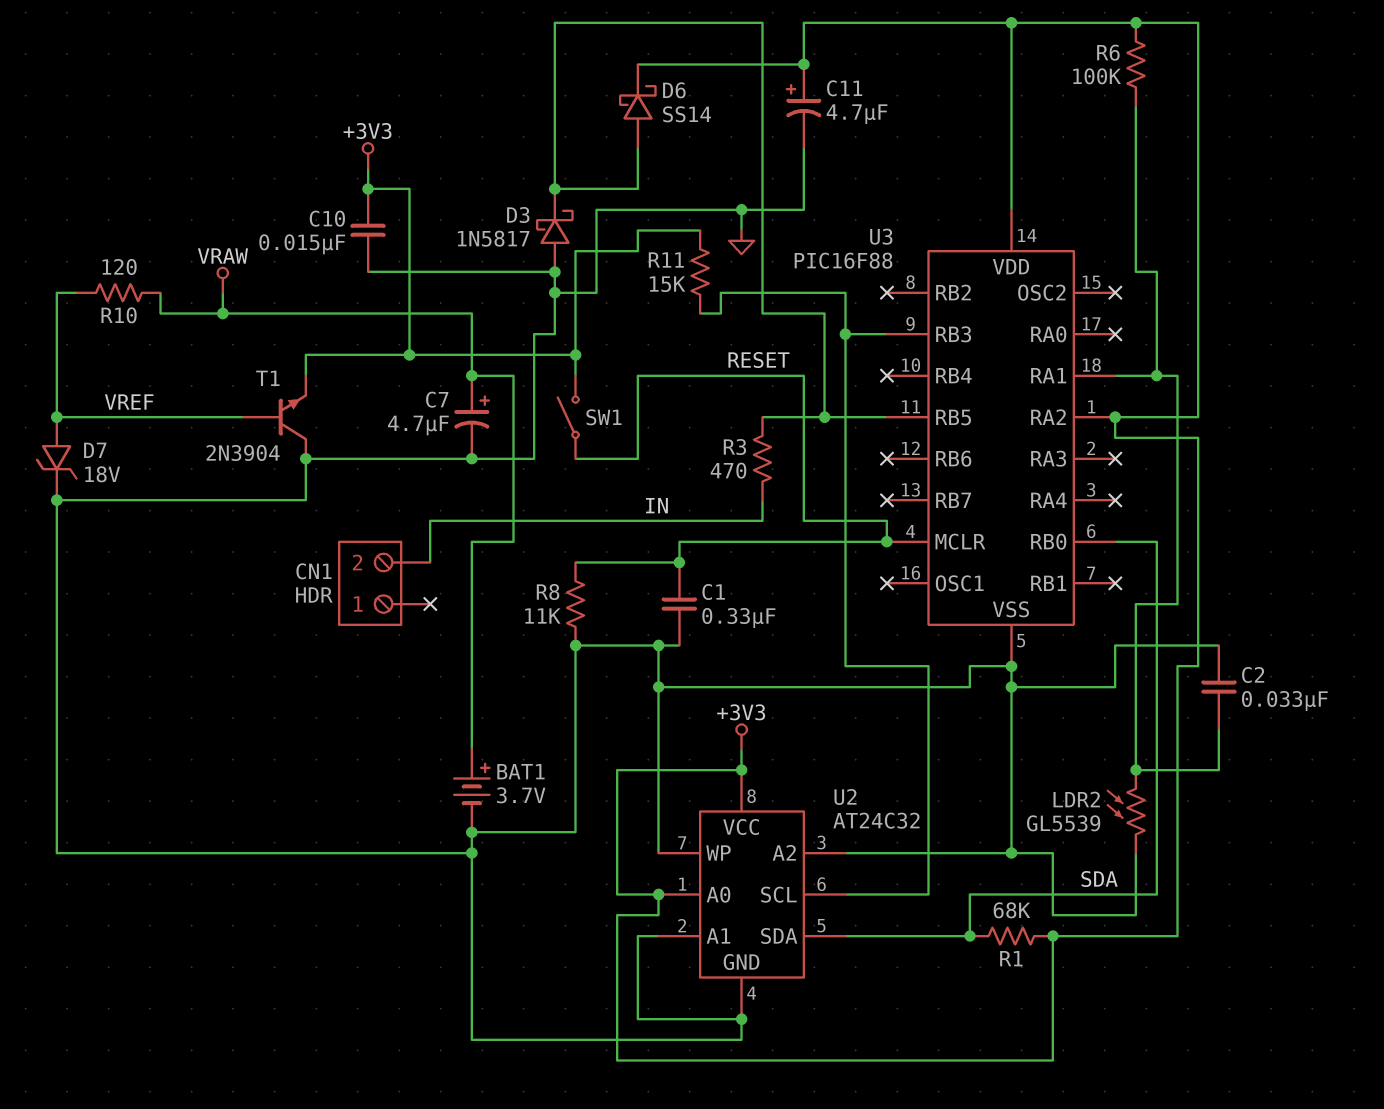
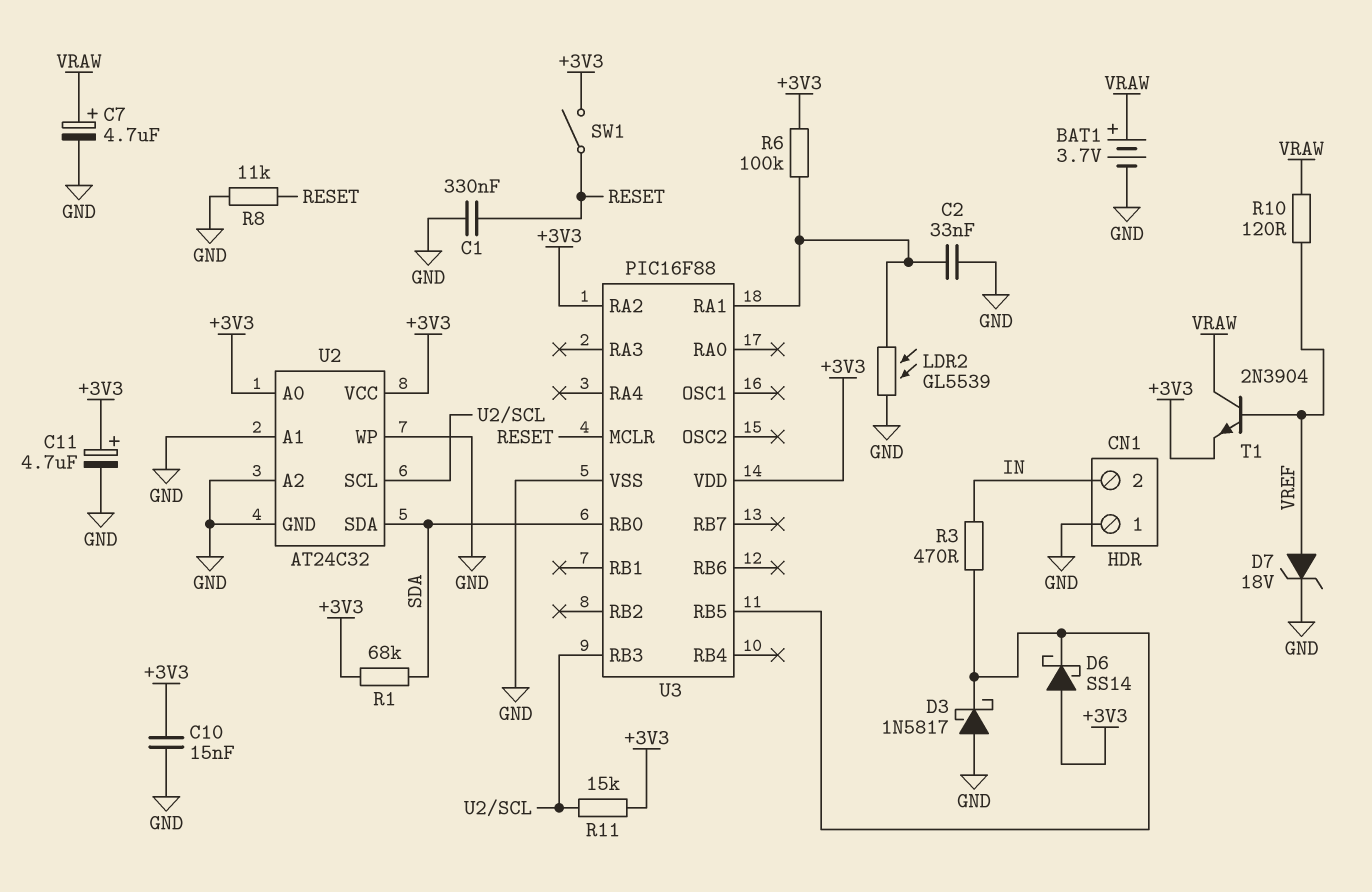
CN1 pin 1: none -> GND
D6: schottky SS14 (A U3/RB5, K +3V3) -> schottky SS14 (A +3V3, K U3/RB5)
T1: NPN 2N3904 (B VREF, C GND, E +3V3) -> NPN 2N3904 (B VREF, C VRAW, E +3V3)

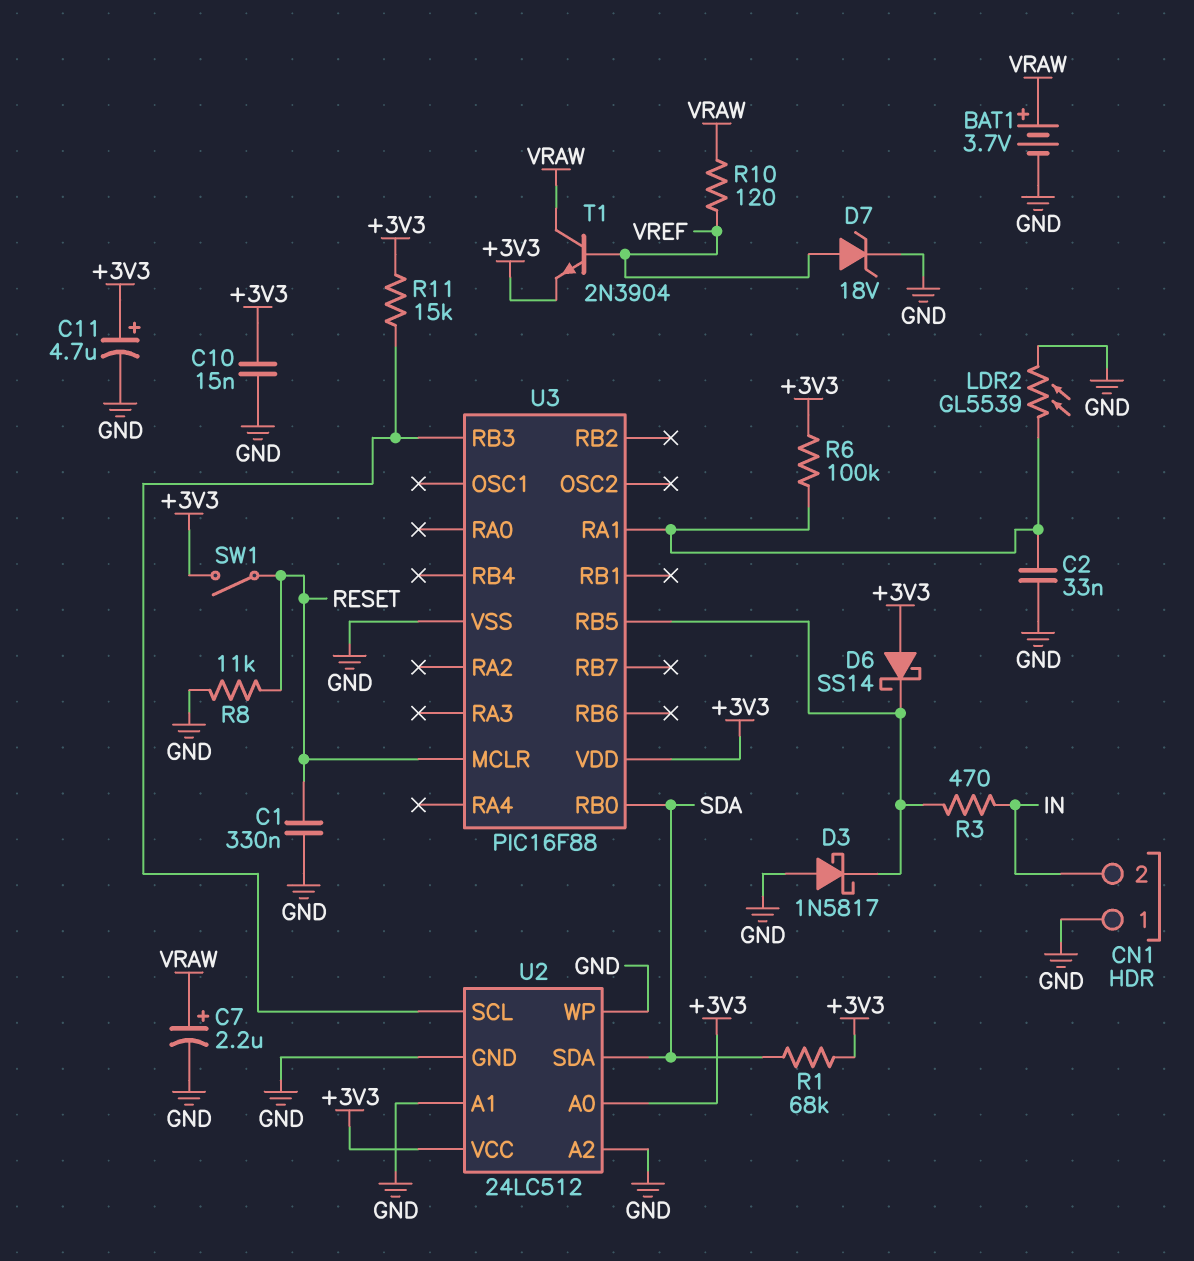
C7: 4.7uF (plus VRAW, minus GND) -> 2.2uF (plus VRAW, minus GND)
U2: AT24C32 -> 24LC512
U3 pin RA2: +3V3 -> none

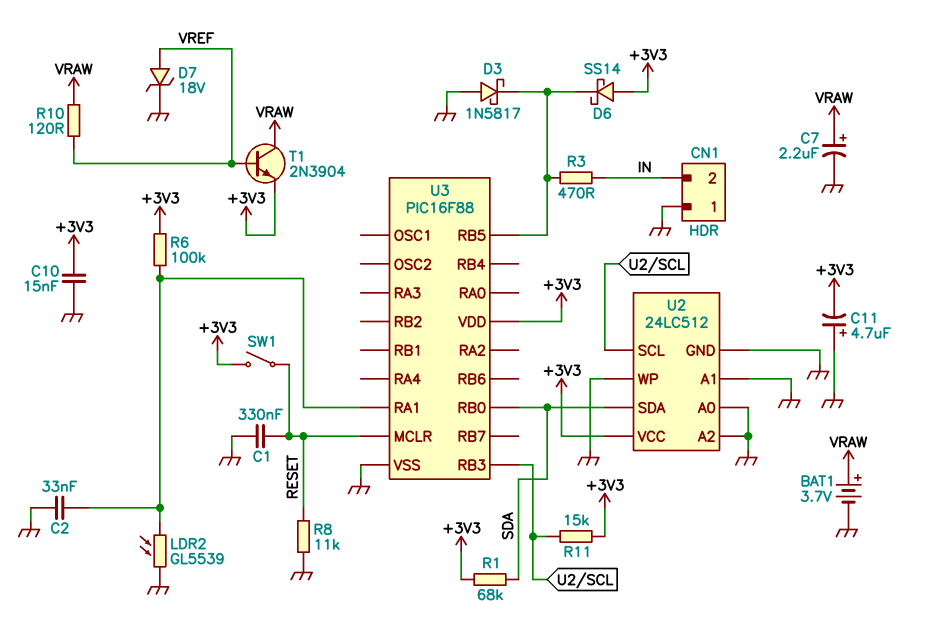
C11: 4.7uF (plus +3V3, minus GND) -> 4.7uF (plus GND, minus +3V3)
U2 pin A0: +3V3 -> GND

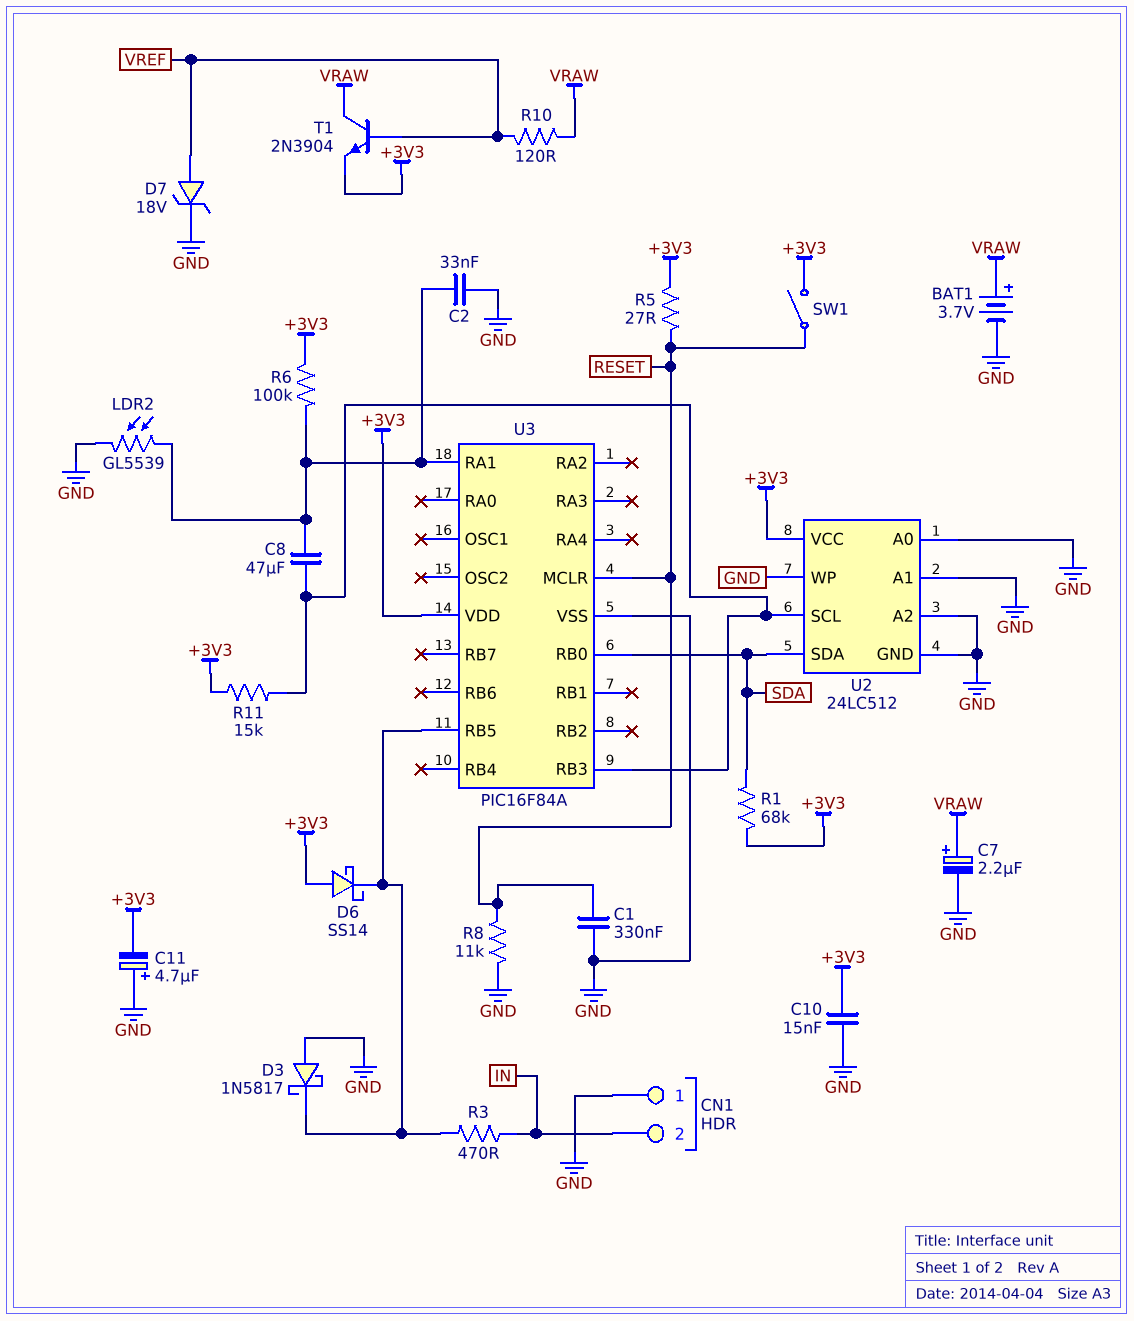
C8: none -> 47uF (U2/SCL, U3/RA1)
R5: none -> 27 (+3V3, RESET)
U3: PIC16F88 -> PIC16F84A

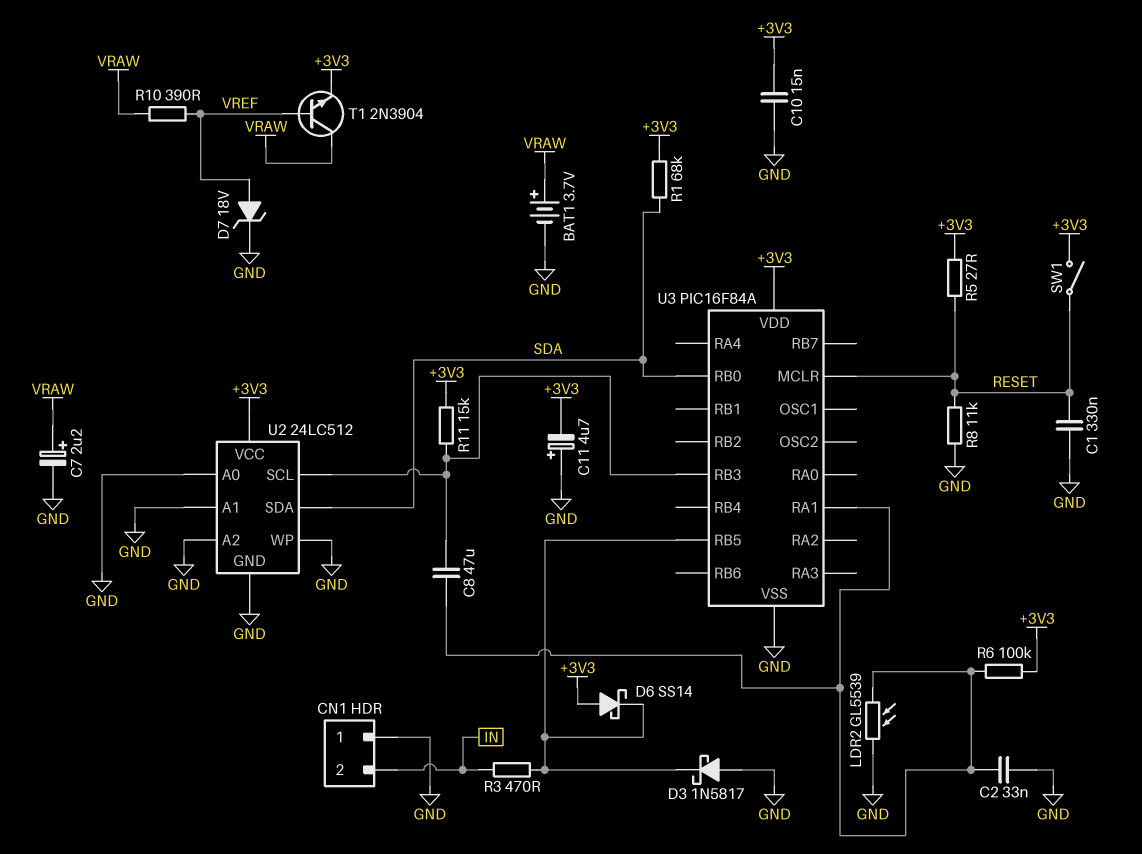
R10: 120 (VRAW, VREF) -> 390 (VRAW, VREF)

